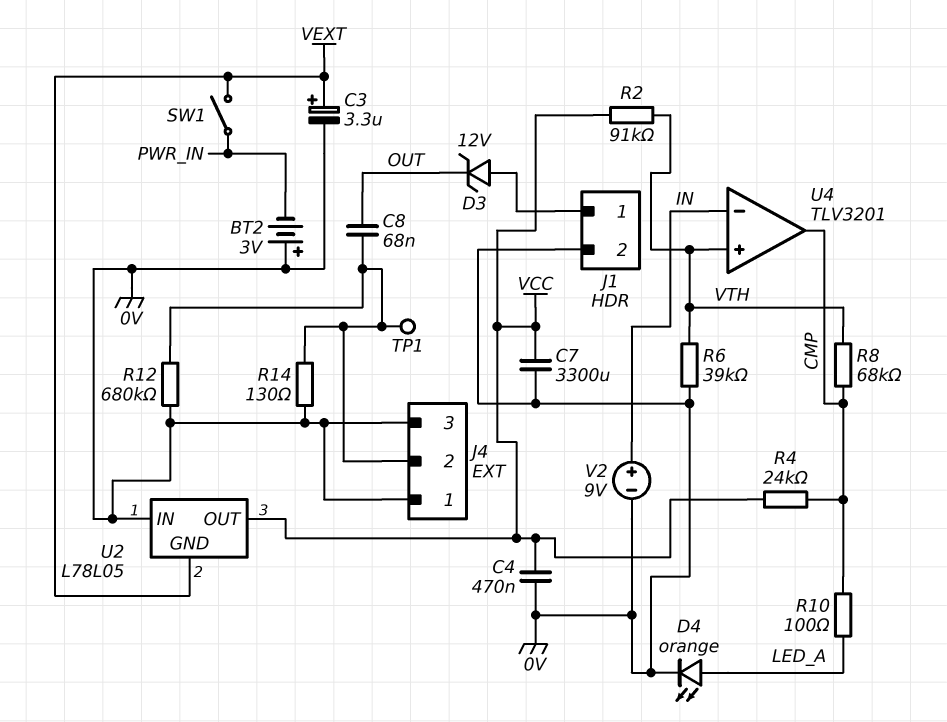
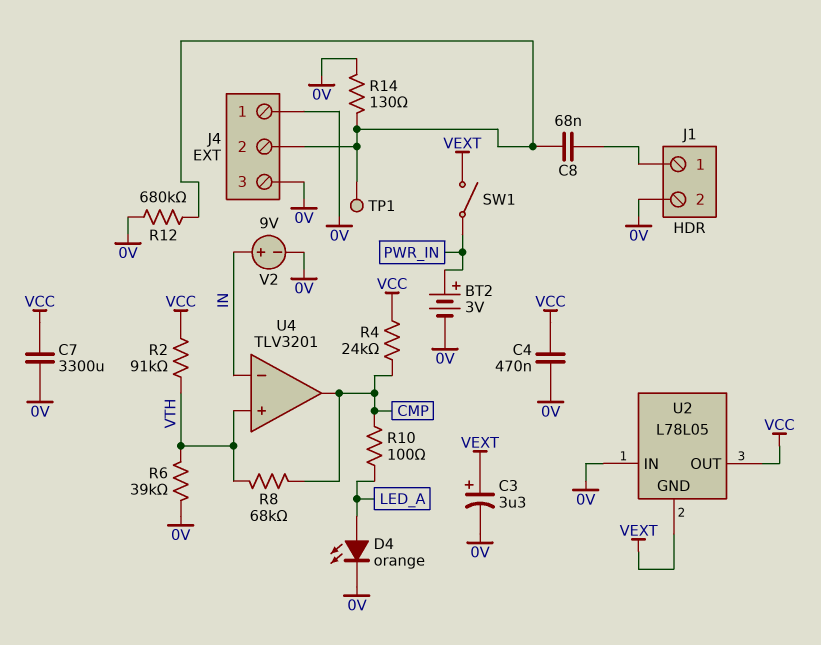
BT2: 3V (plus 0V, minus PWR_IN) -> 3V (plus PWR_IN, minus 0V)
C8: 68nF (J4/2, OUT) -> 68nF (J1/1, J4/2)
D3: zener 12V (A J1/1, K OUT) -> none

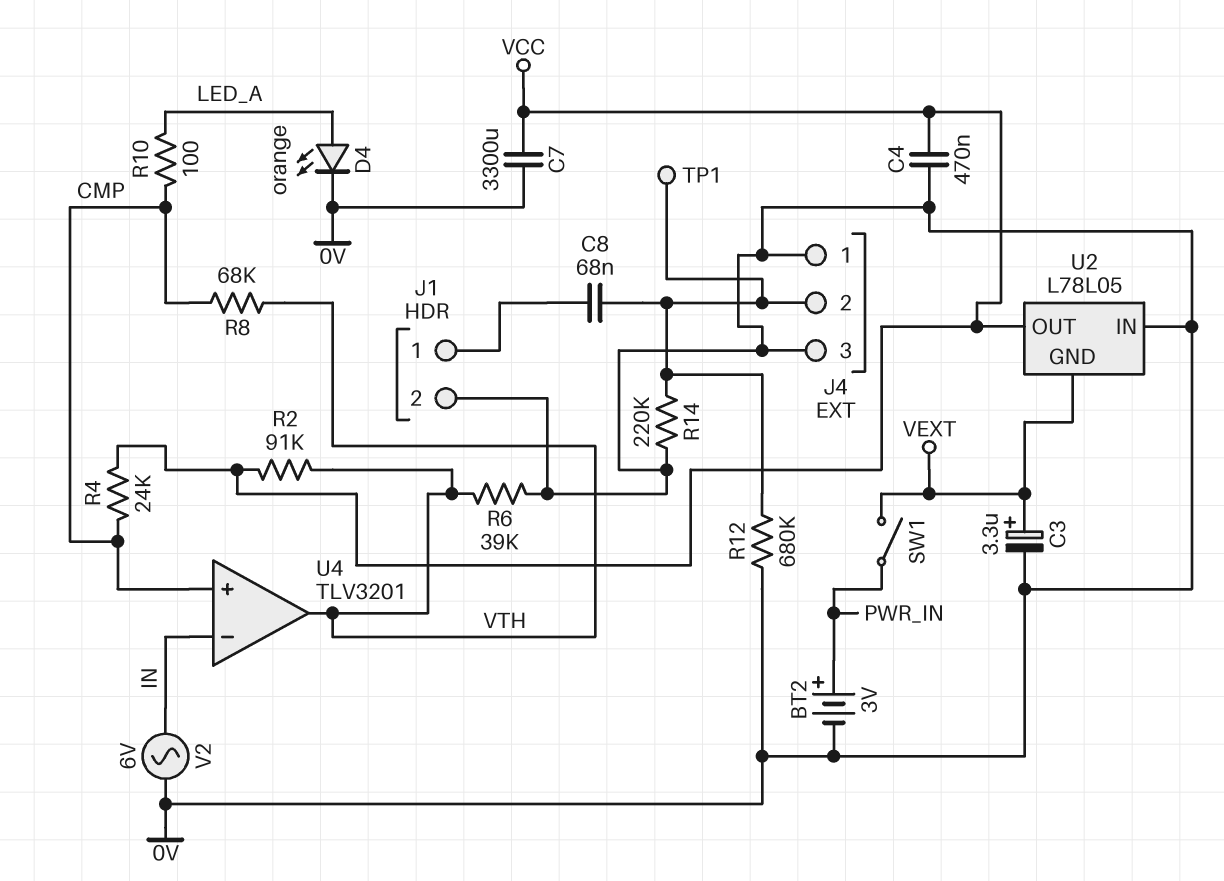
R14: 130 (0V, J4/2) -> 220k (0V, J4/2)
U4 pin in+: VTH -> CMP
U4 pin out: CMP -> VTH
V2: 9V (plus IN, minus 0V) -> AC 6V (0V, IN)

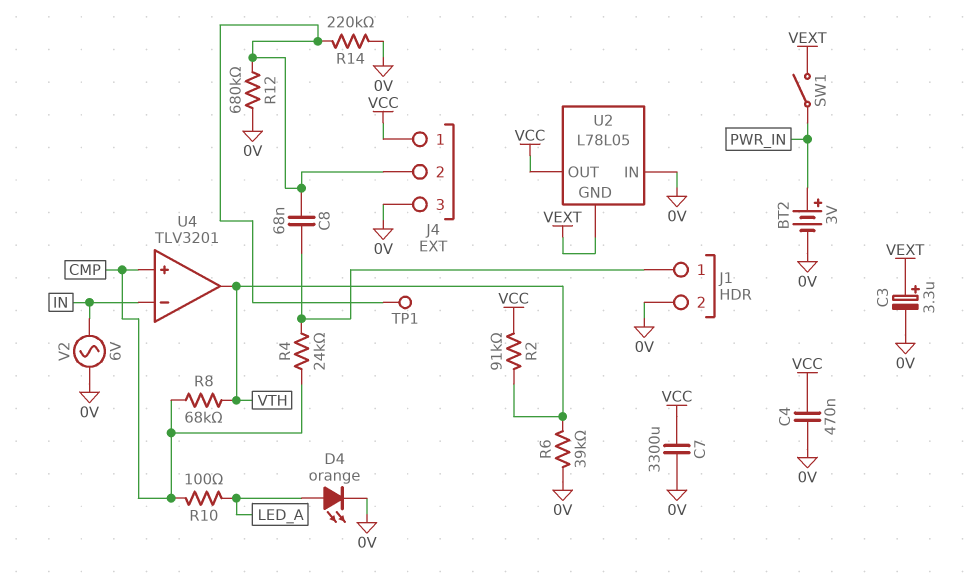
J4 pin 1: 0V -> VCC
R4: 24k (CMP, VCC) -> 24k (CMP, J1/1)

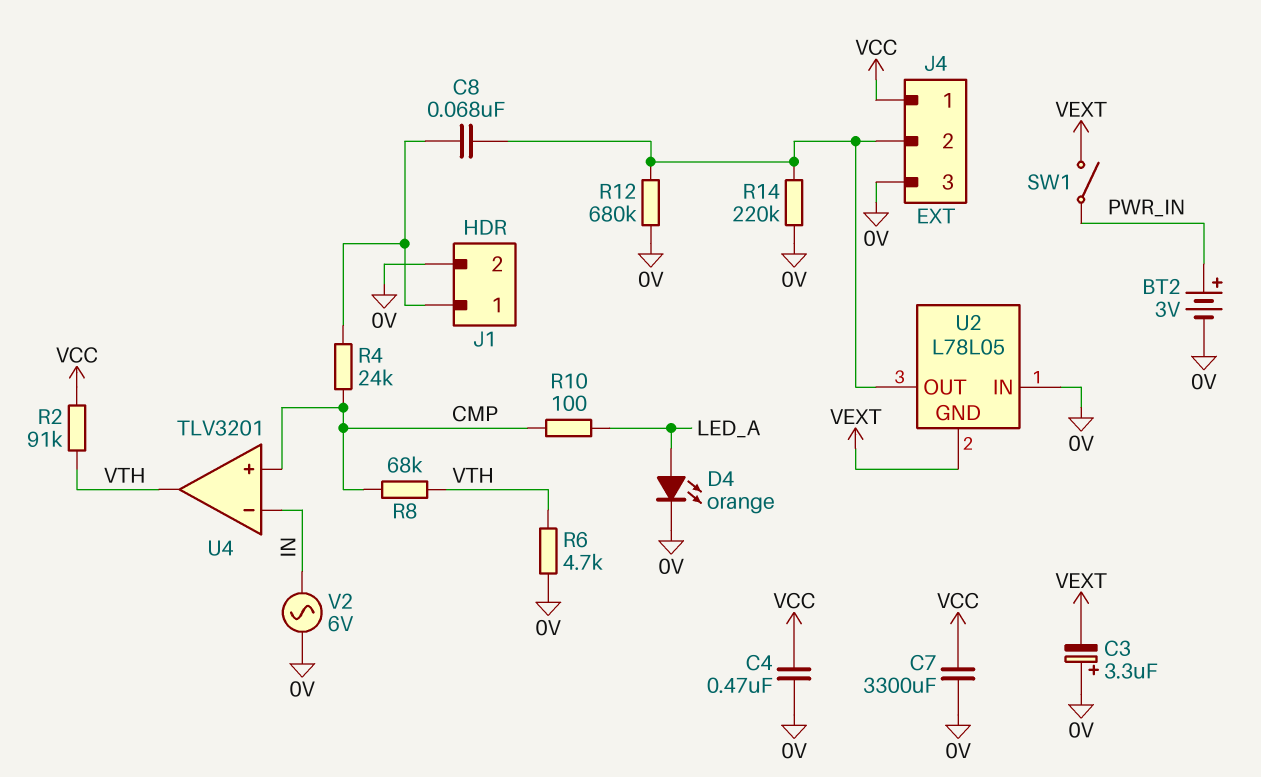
C3: 3.3uF (plus VEXT, minus 0V) -> 3.3uF (plus 0V, minus VEXT)
R6: 39k (0V, VTH) -> 4.7k (0V, VTH)
TP1: test point (J4/2) -> none
U2 pin OUT: VCC -> J4/2

